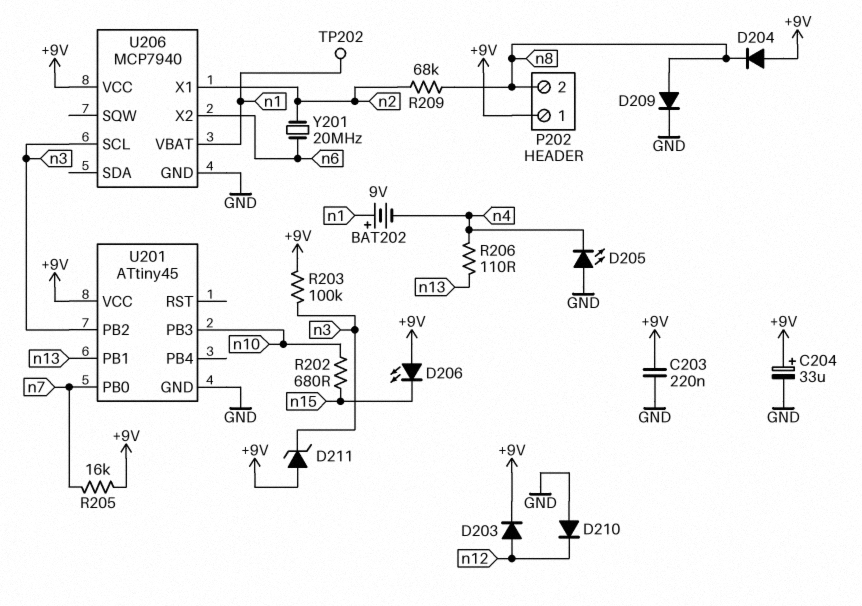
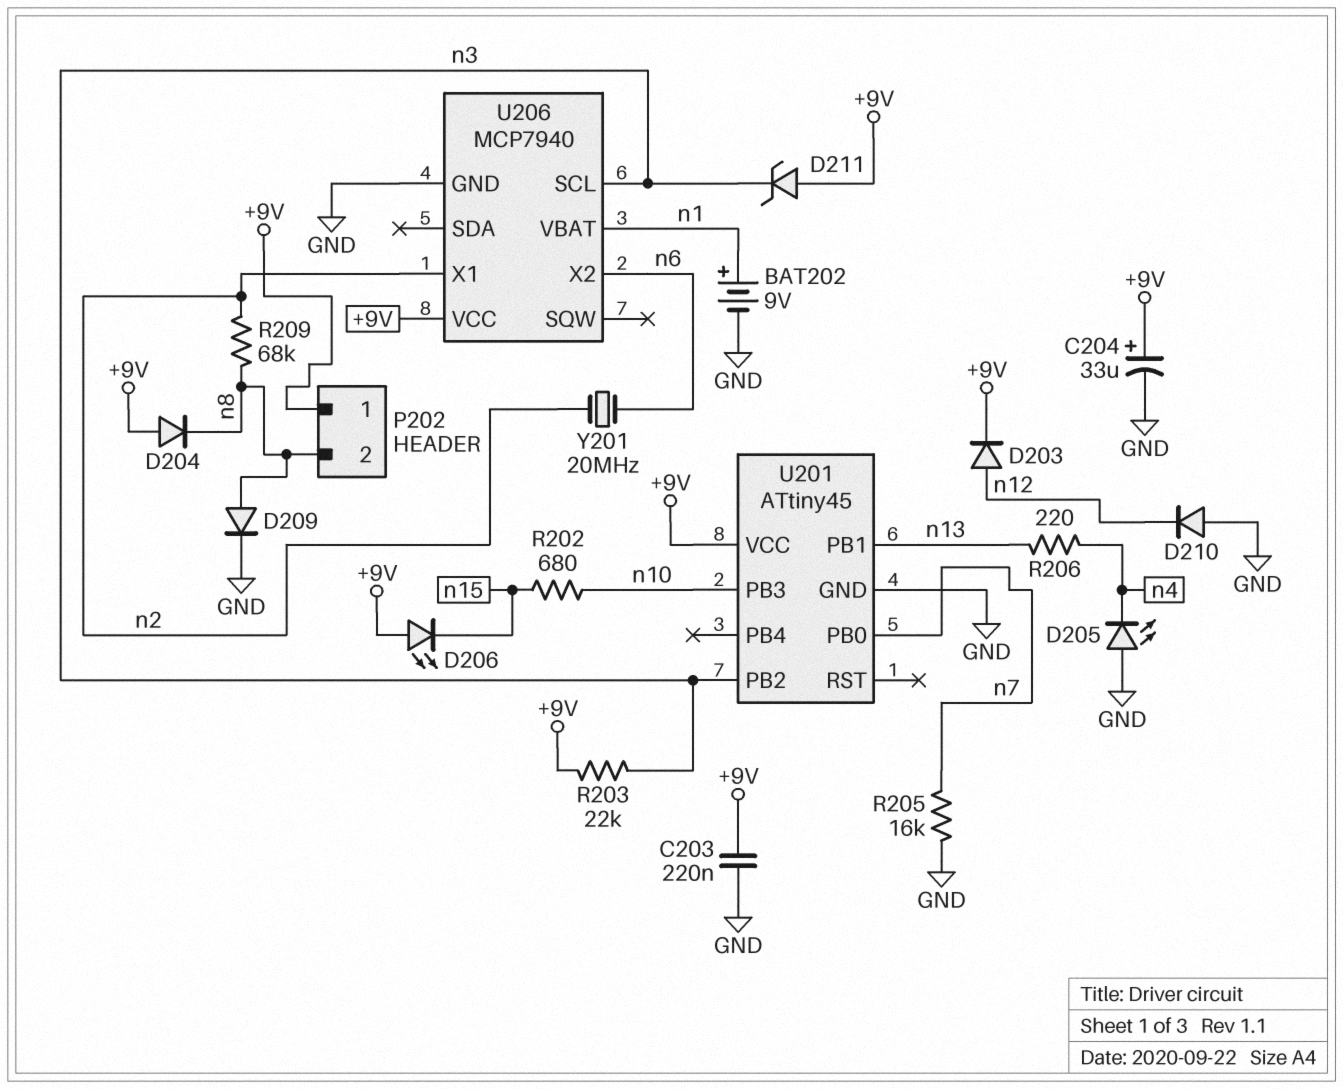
BAT202: 9V (plus n1, minus n4) -> 9V (plus n1, minus GND)
R203: 100k (+9V, n3) -> 22k (+9V, n3)
R205: 16k (+9V, n7) -> 16k (GND, n7)
R206: 110 (n4, n13) -> 220 (n4, n13)
TP202: test point (n1) -> none

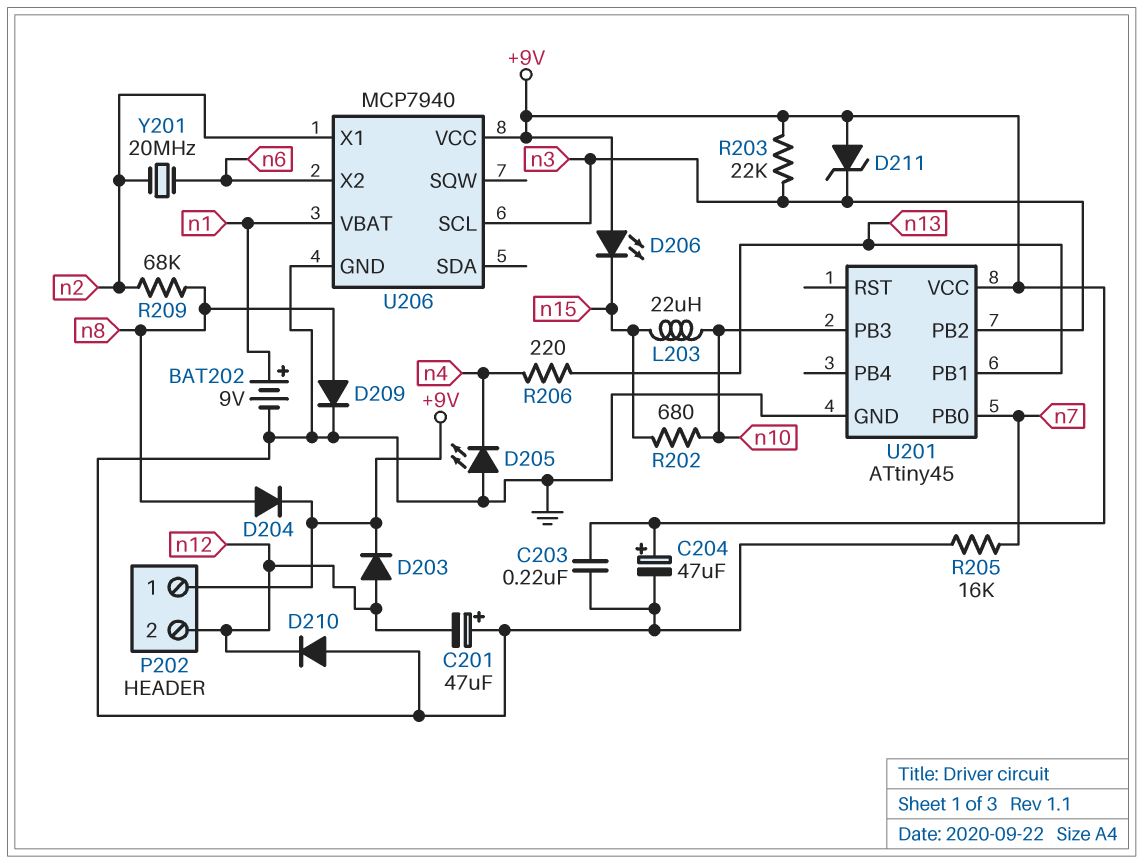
C201: none -> 47uF (plus GND, minus n12)
C204: 33uF (plus +9V, minus GND) -> 47uF (plus +9V, minus GND)
D204: diode (A +9V, K n8) -> diode (A n8, K +9V)
L203: none -> 22uH (n10, n15)
P202 pin 2: n8 -> n12

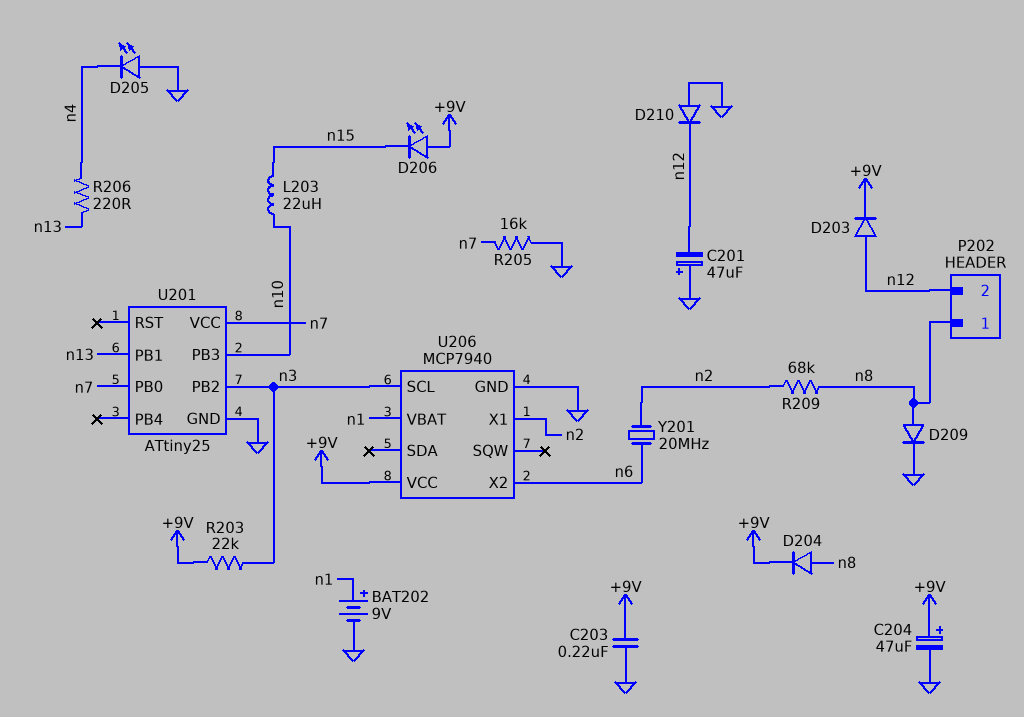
D211: zener (A +9V, K n3) -> none
P202 pin 1: +9V -> n8
R202: 680 (n10, n15) -> none
U201: ATtiny45 -> ATtiny25
U201 pin VCC: +9V -> n7

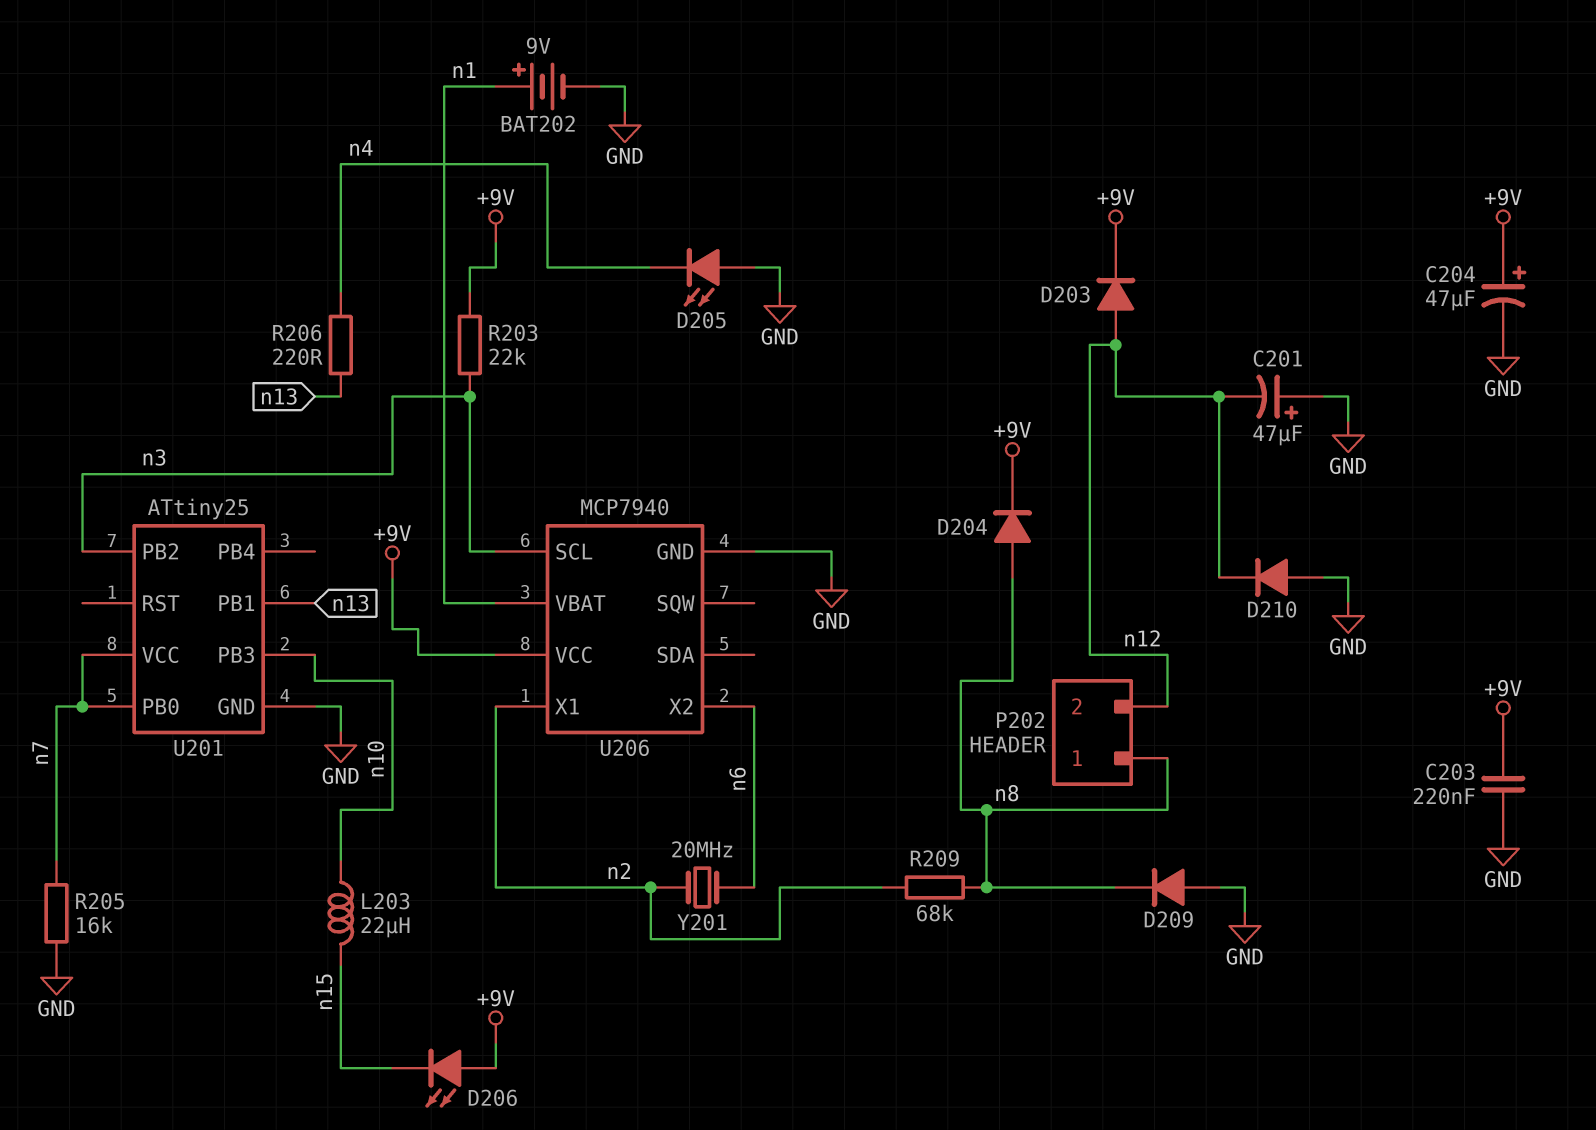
D209: diode (A n8, K GND) -> diode (A GND, K n8)

